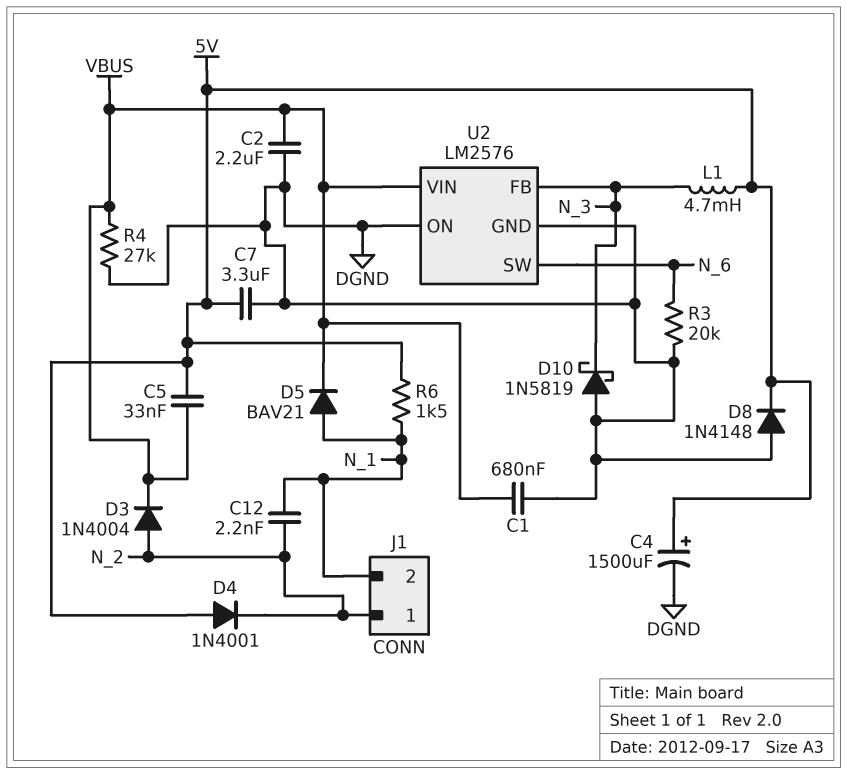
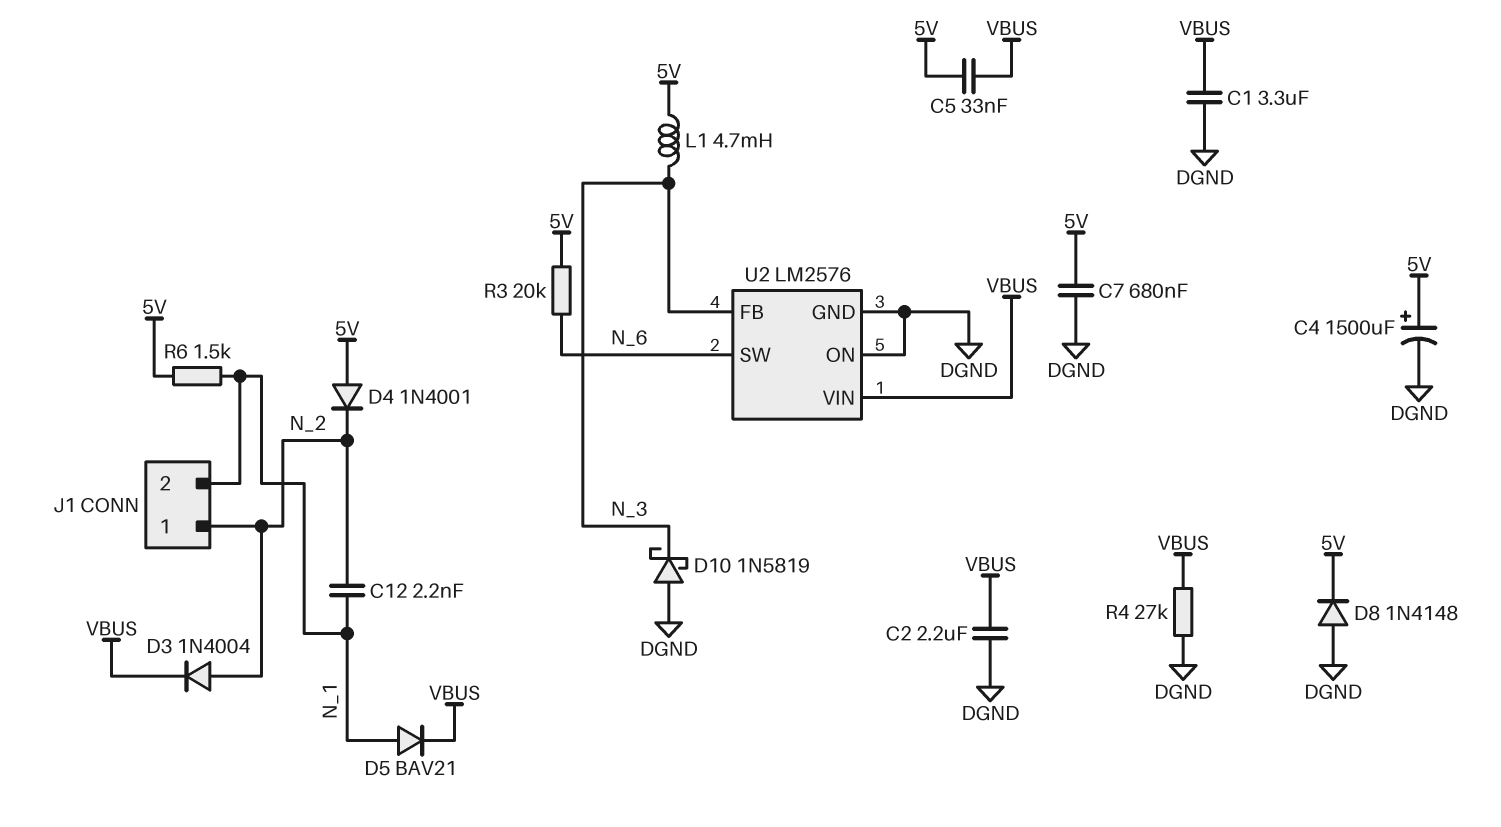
C1: 680nF (DGND, VBUS) -> 3.3uF (DGND, VBUS)
C7: 3.3uF (5V, DGND) -> 680nF (5V, DGND)
R3: 20k (DGND, N_6) -> 20k (5V, N_6)

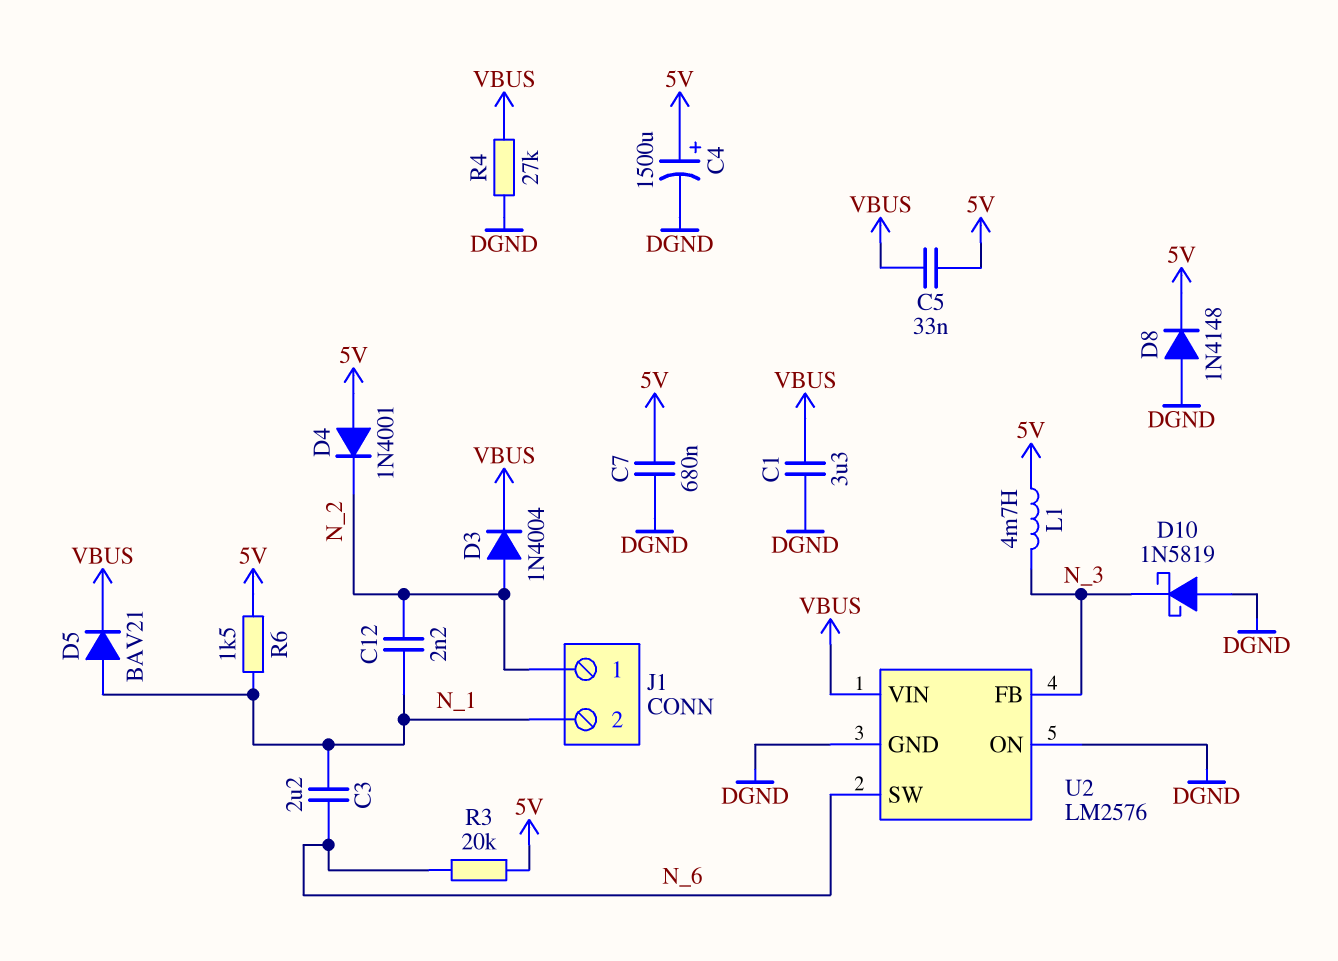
C2: 2.2uF (DGND, VBUS) -> none
C3: none -> 2.2uF (N_1, N_6)

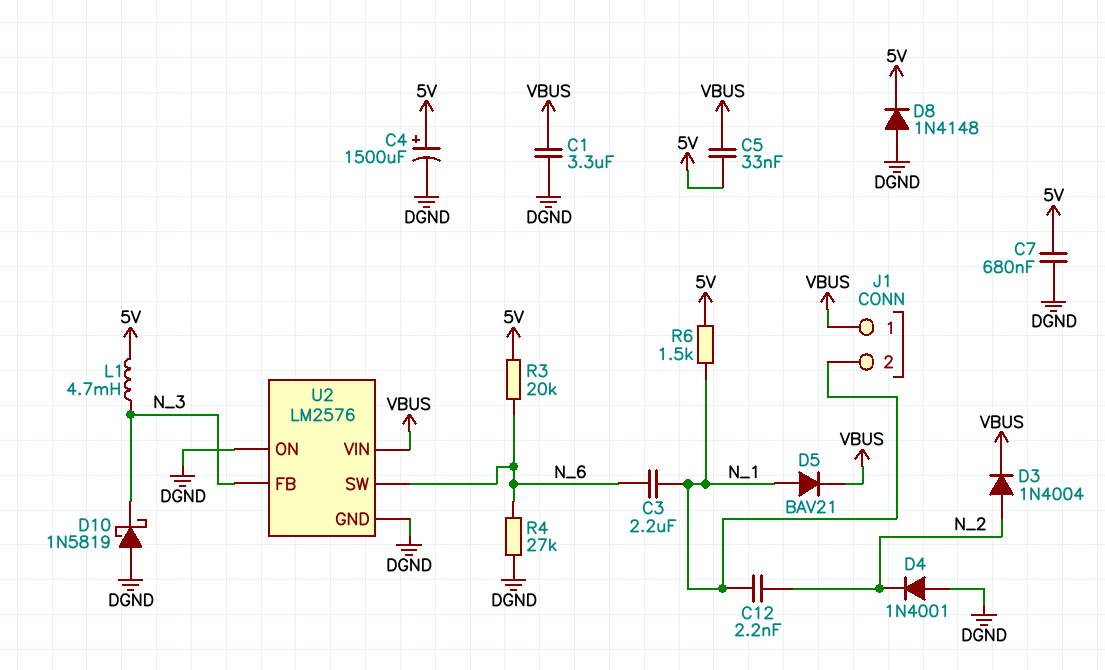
D4: diode 1N4001 (A 5V, K N_2) -> diode 1N4001 (A DGND, K N_2)
J1 pin 1: N_2 -> VBUS
R4: 27k (DGND, VBUS) -> 27k (DGND, N_6)

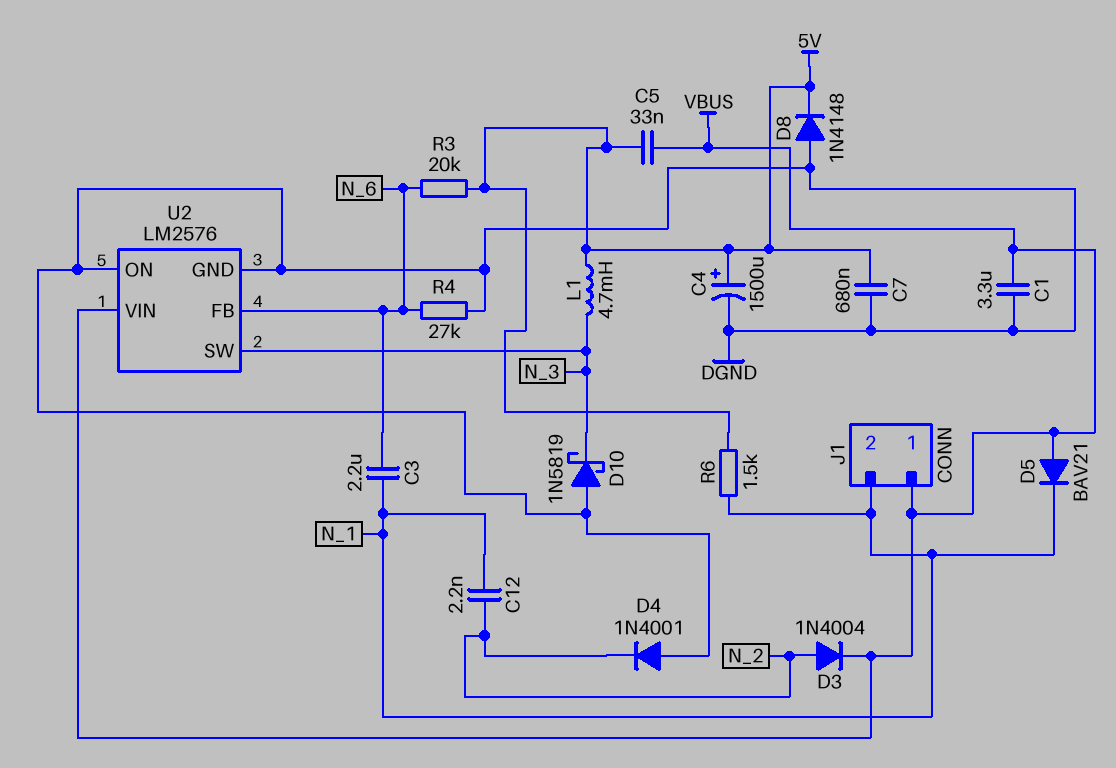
D5: diode BAV21 (A N_1, K VBUS) -> diode BAV21 (A VBUS, K N_1)
U2 pin FB: N_3 -> N_6
U2 pin SW: N_6 -> N_3

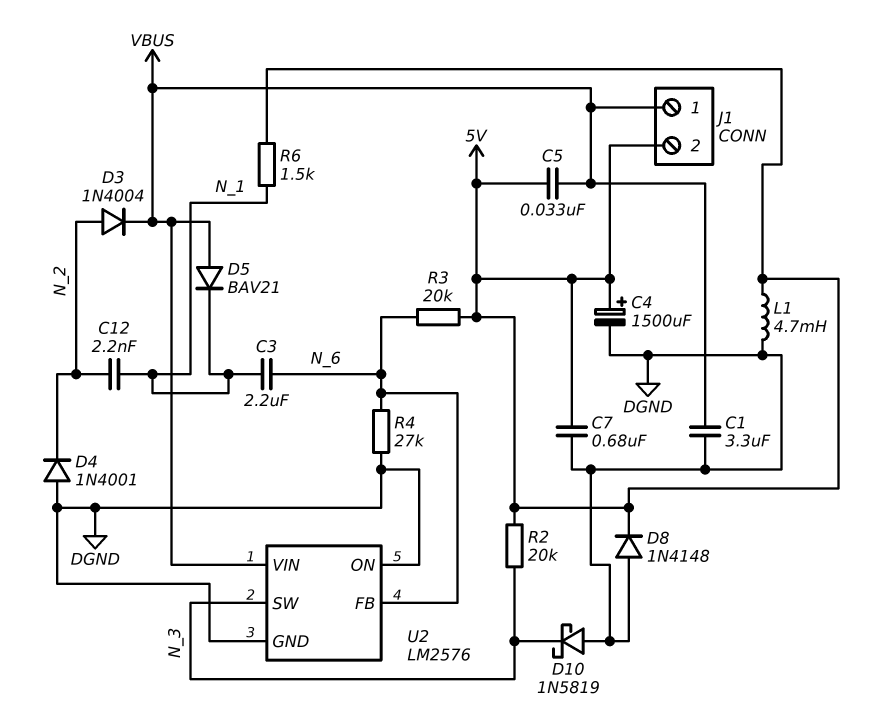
J1 pin 2: N_1 -> 5V
L1: 4.7mH (5V, N_3) -> 4.7mH (5V, DGND)
R2: none -> 20k (5V, N_3)

